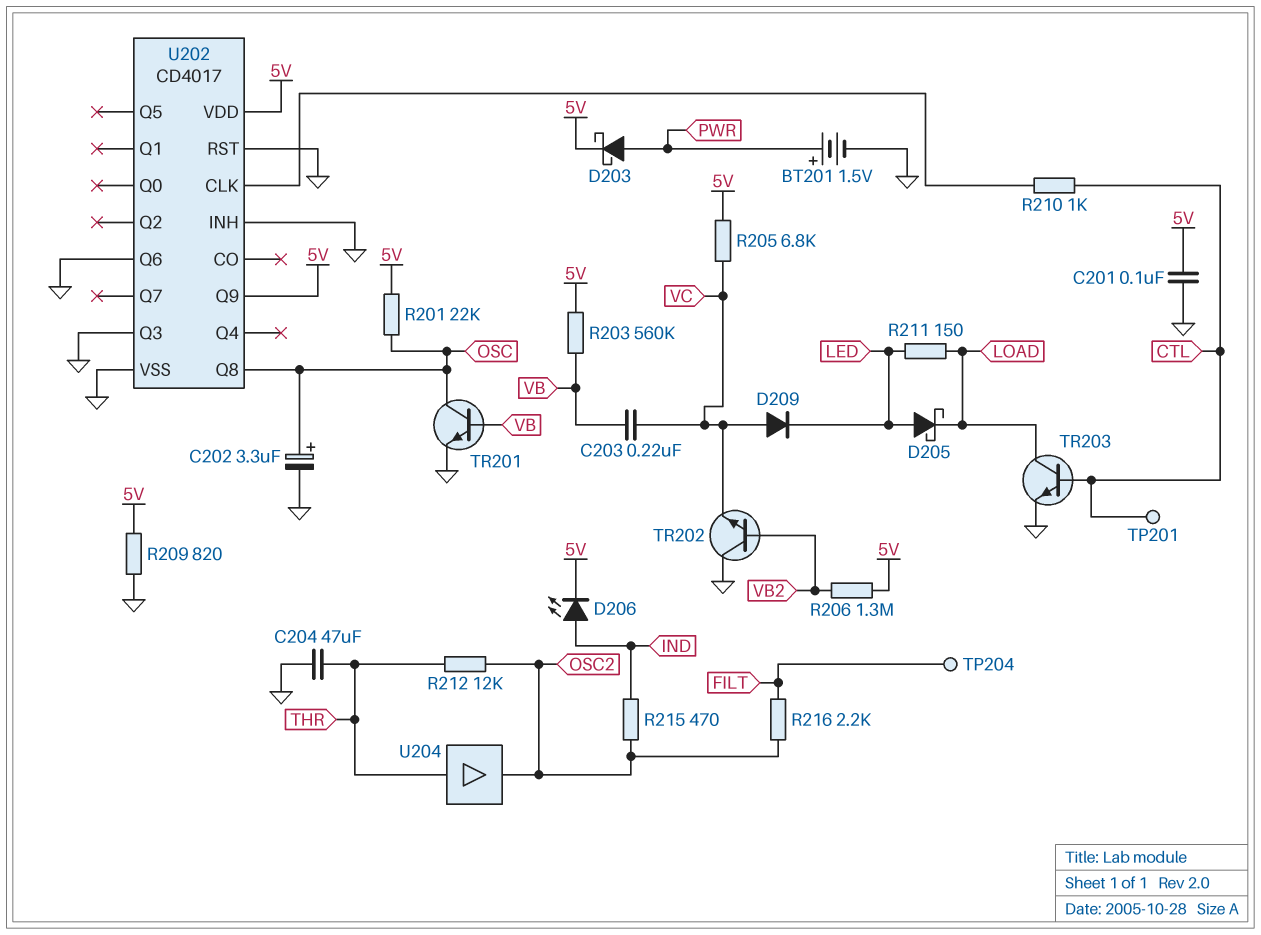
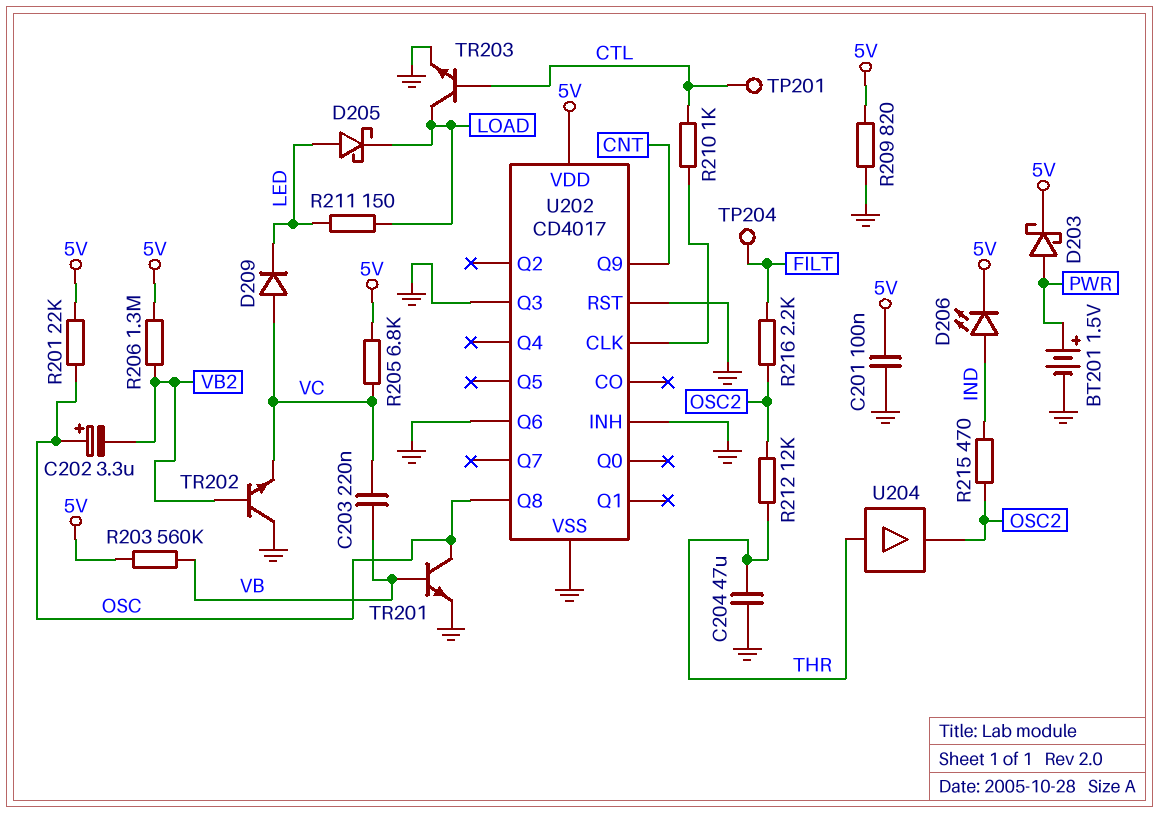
C202: 3.3uF (plus OSC, minus GND) -> 3.3uF (plus OSC, minus VB2)
U202 pin Q9: 5V -> CNT

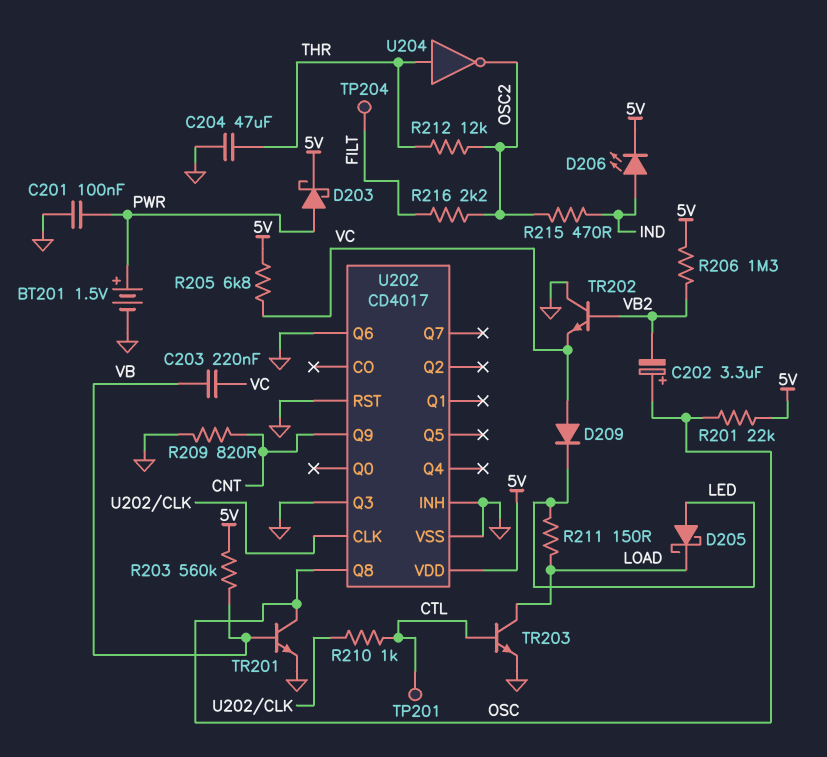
C201: 100nF (5V, GND) -> 100nF (GND, PWR)
R209: 820 (5V, GND) -> 820 (CNT, GND)
U204: buffer (in THR, out OSC2) -> NOT (in THR, out OSC2)

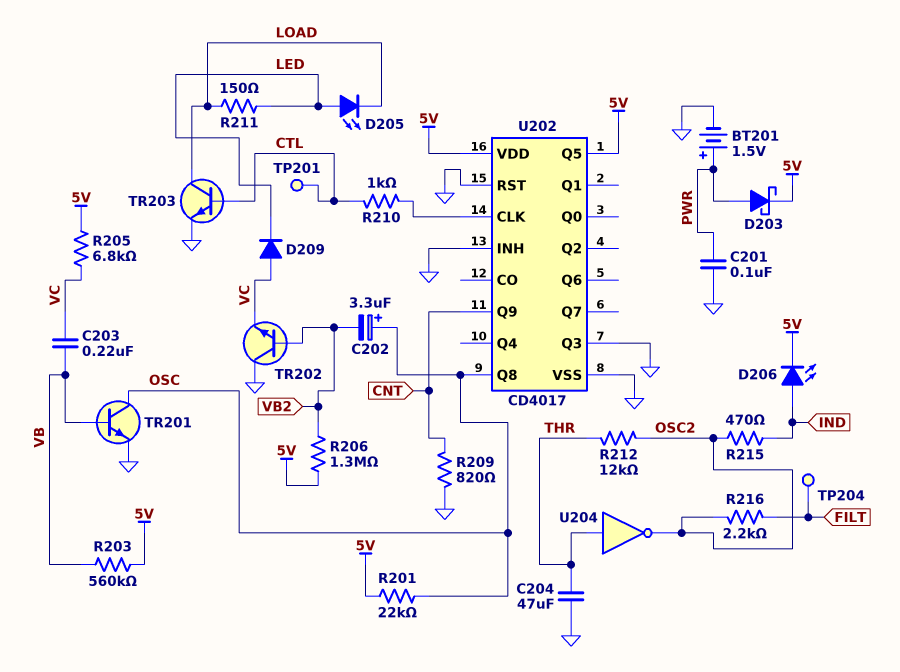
D205: schottky (A LED, K LOAD) -> LED (A LED, K LOAD)
U202 pin Q5: none -> 5V
U202 pin Q6: GND -> none

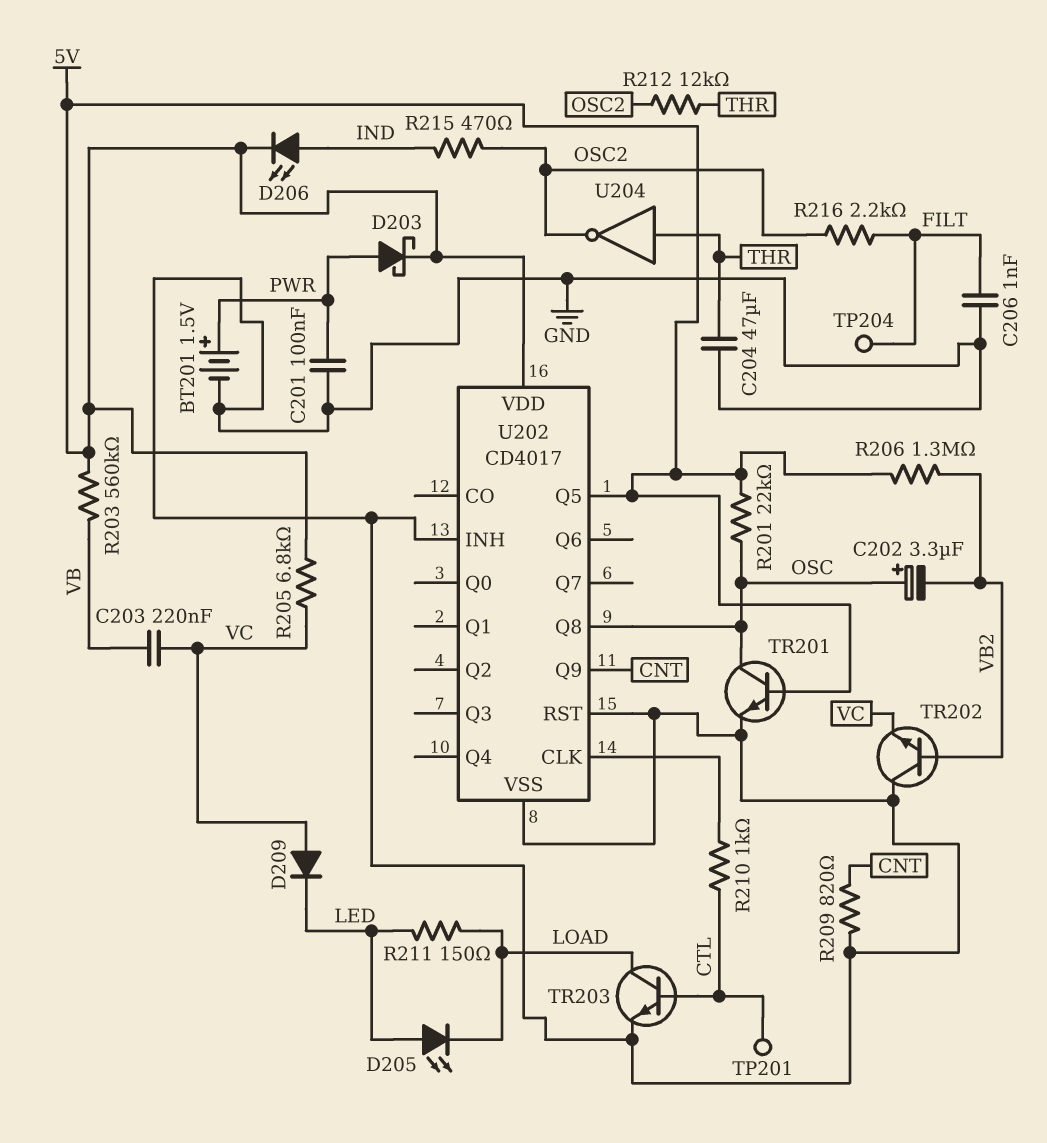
C206: none -> 1nF (FILT, GND)
TR201: NPN (B VB, C OSC, E GND) -> NPN (B 5V, C OSC, E GND)
U202 pin Q3: GND -> none

